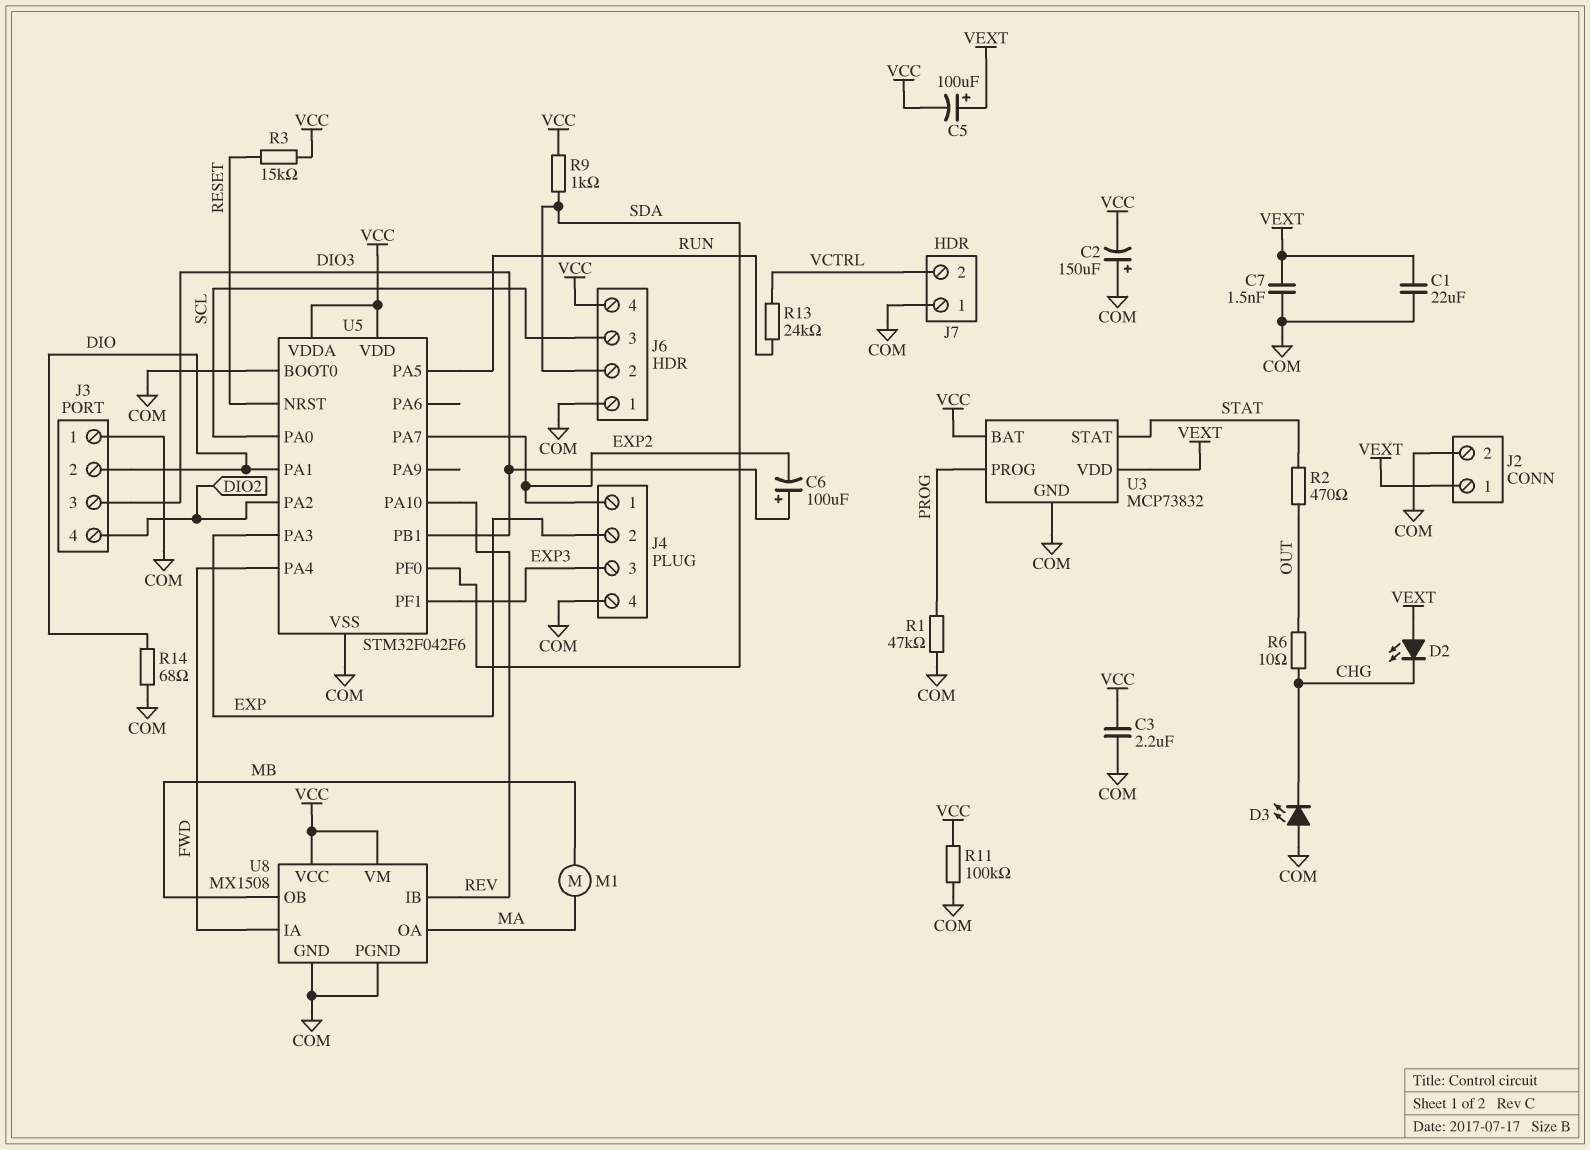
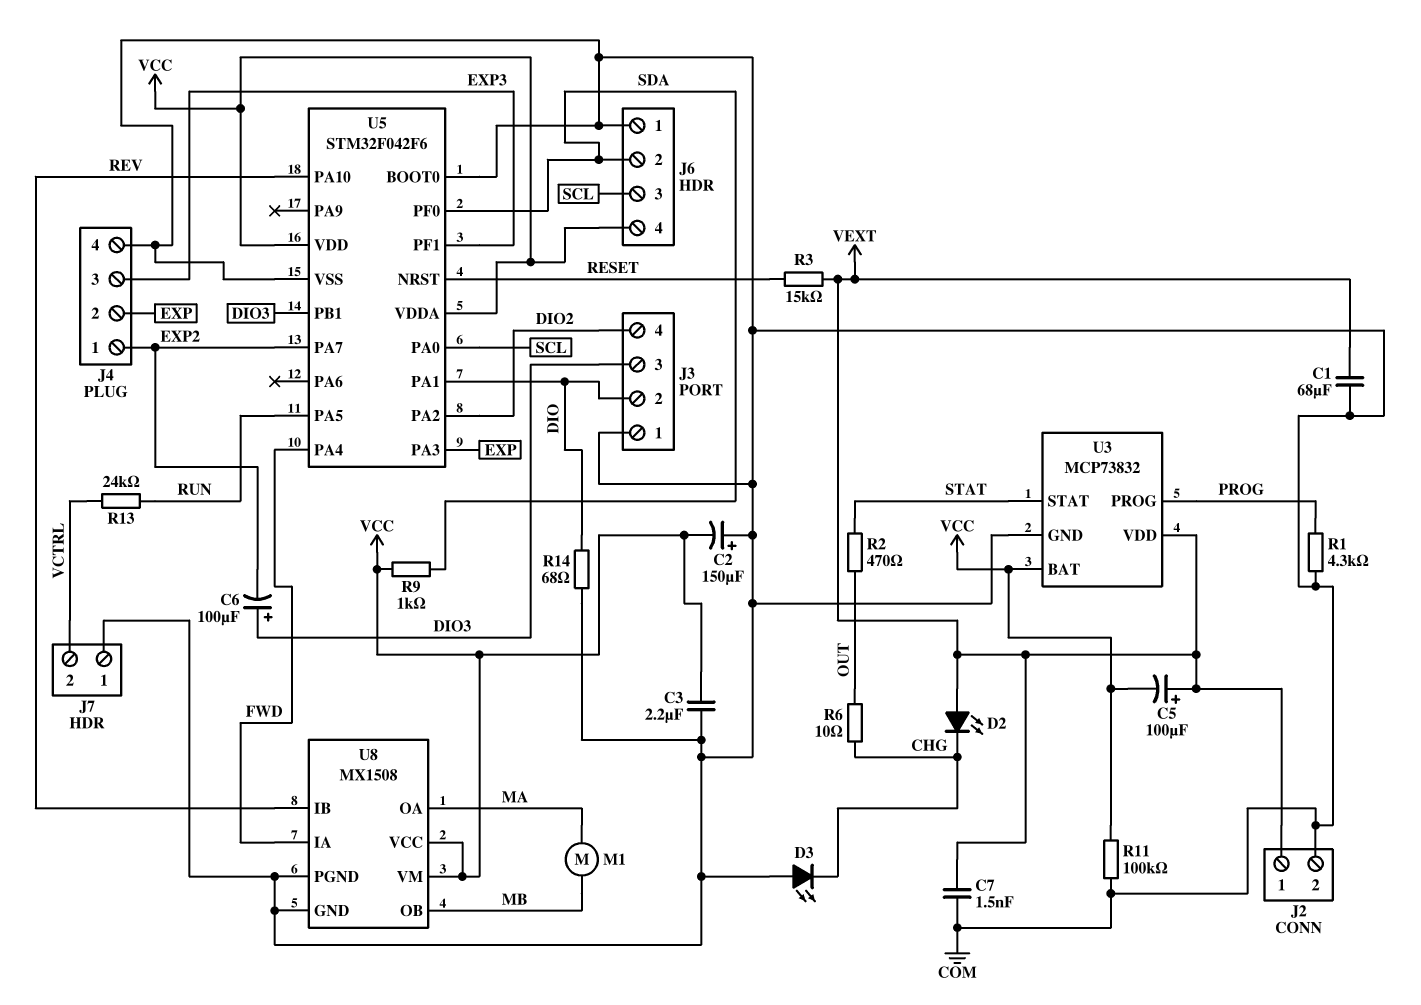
C1: 22uF (COM, VEXT) -> 68uF (COM, VEXT)
R1: 47k (COM, PROG) -> 4.3k (COM, PROG)
R3: 15k (RESET, VCC) -> 15k (RESET, VEXT)

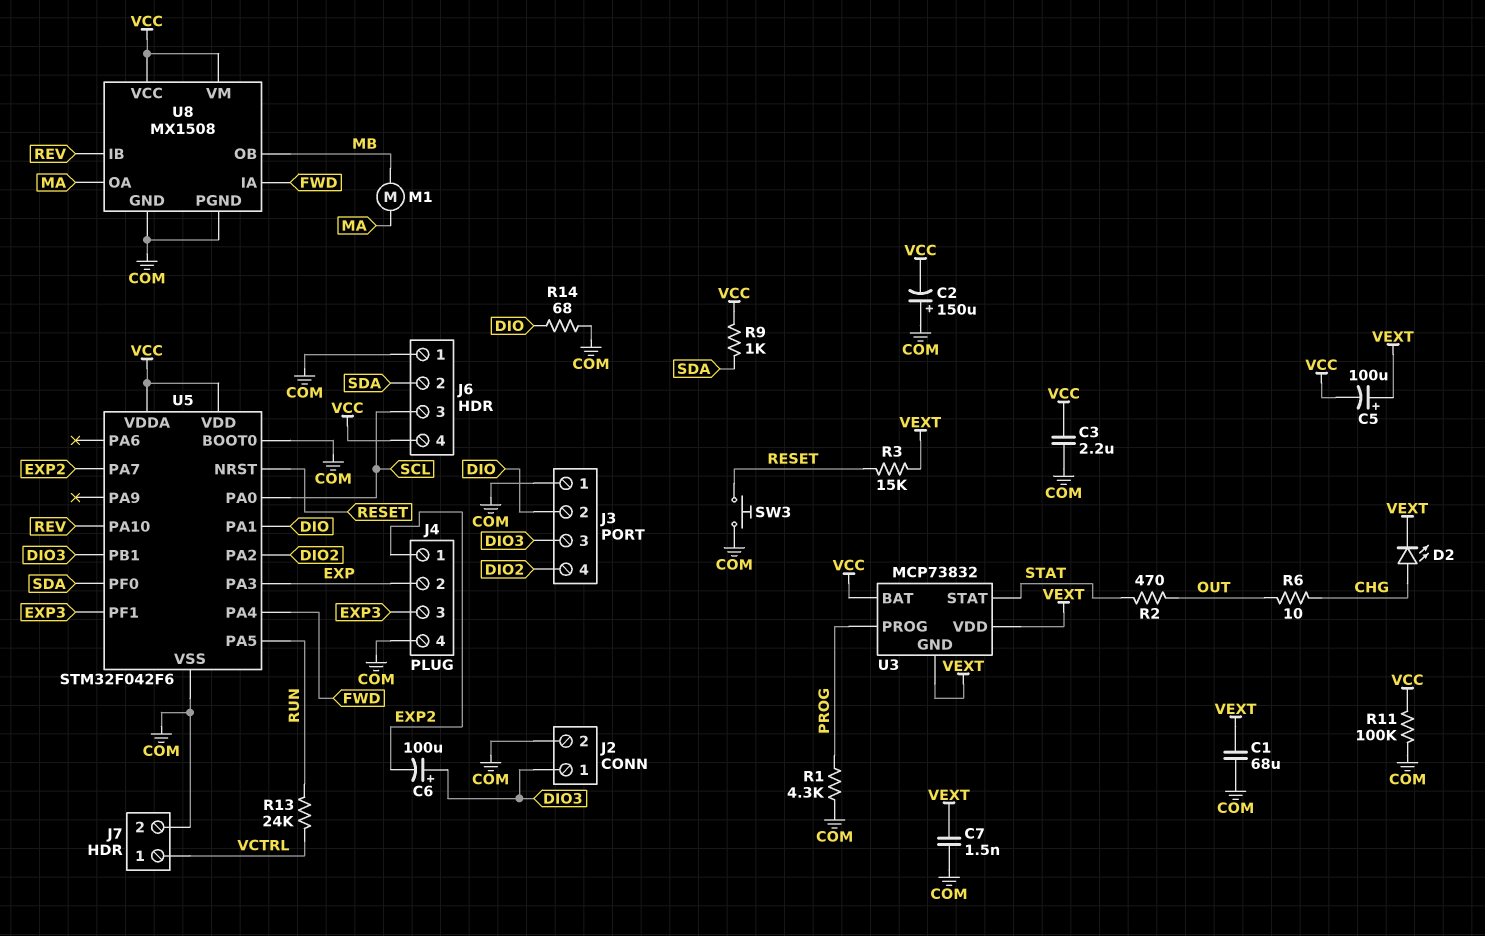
D2: LED (A VEXT, K CHG) -> LED (A CHG, K VEXT)
D3: LED (A COM, K CHG) -> none
J2 pin 1: VEXT -> DIO3
J7 pin 1: COM -> VCTRL
J7 pin 2: VCTRL -> COM
SW3: none -> button (COM, RESET)
U3 pin GND: COM -> VEXT

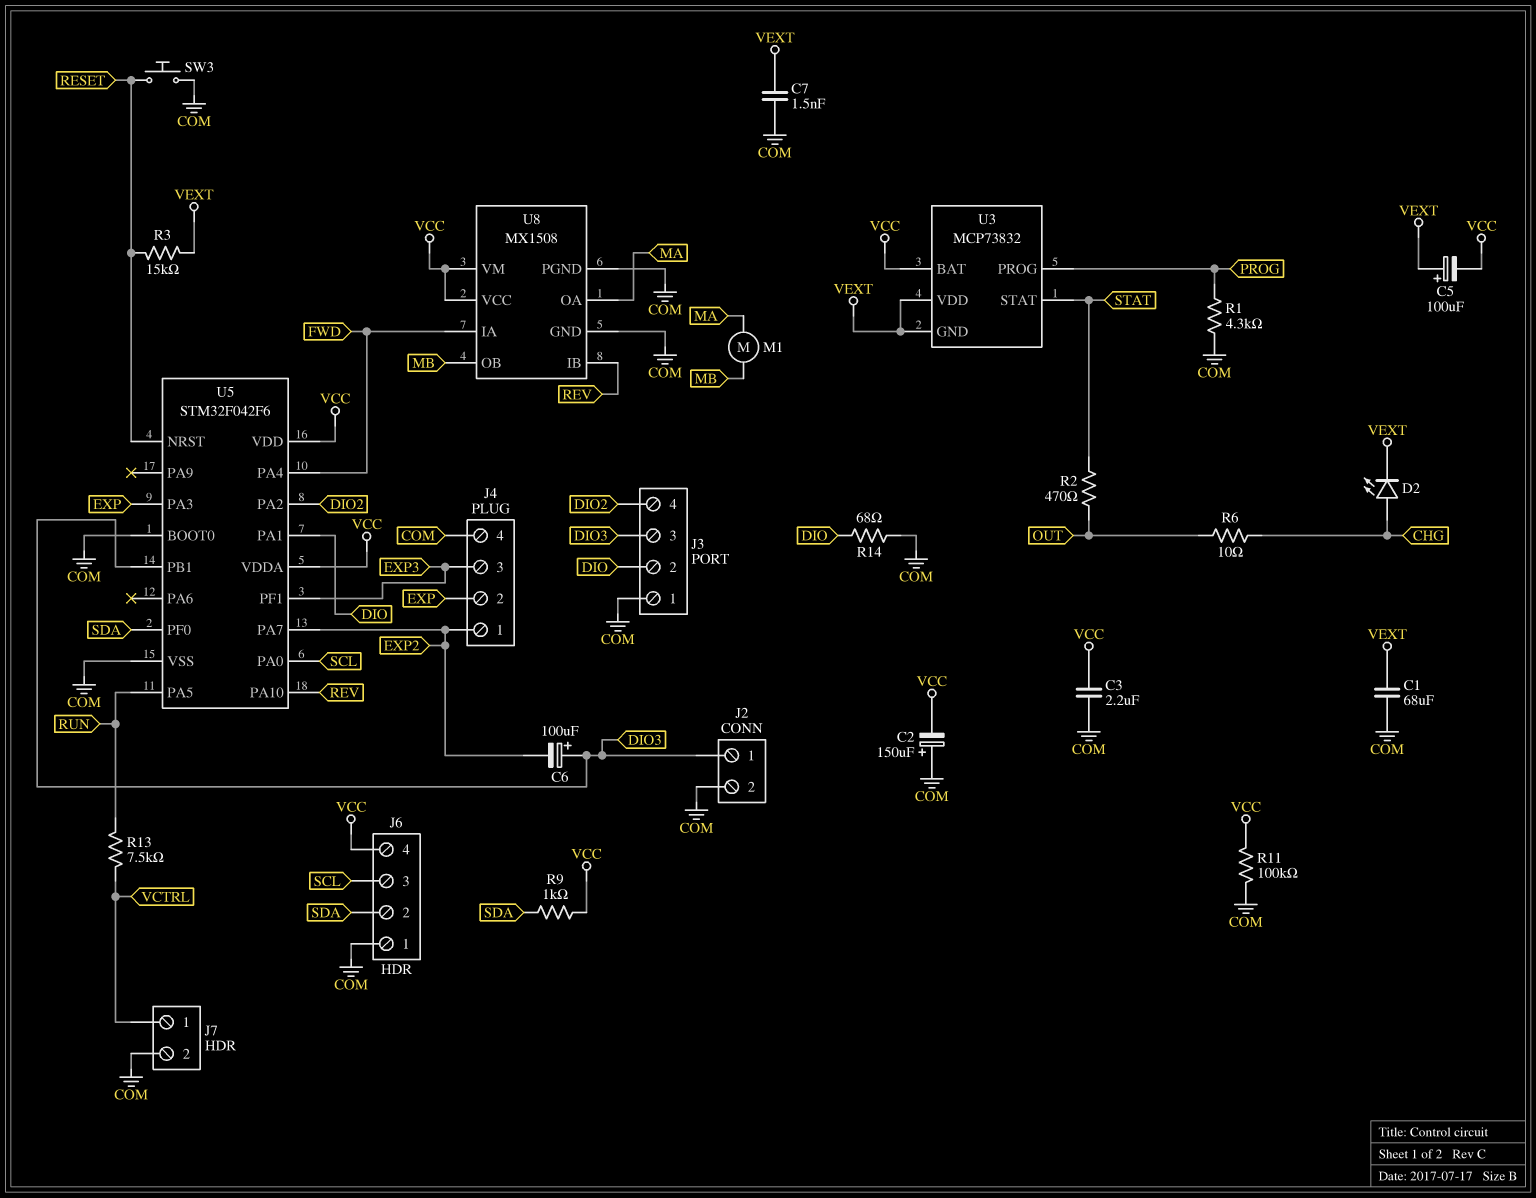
R13: 24k (RUN, VCTRL) -> 7.5k (RUN, VCTRL)

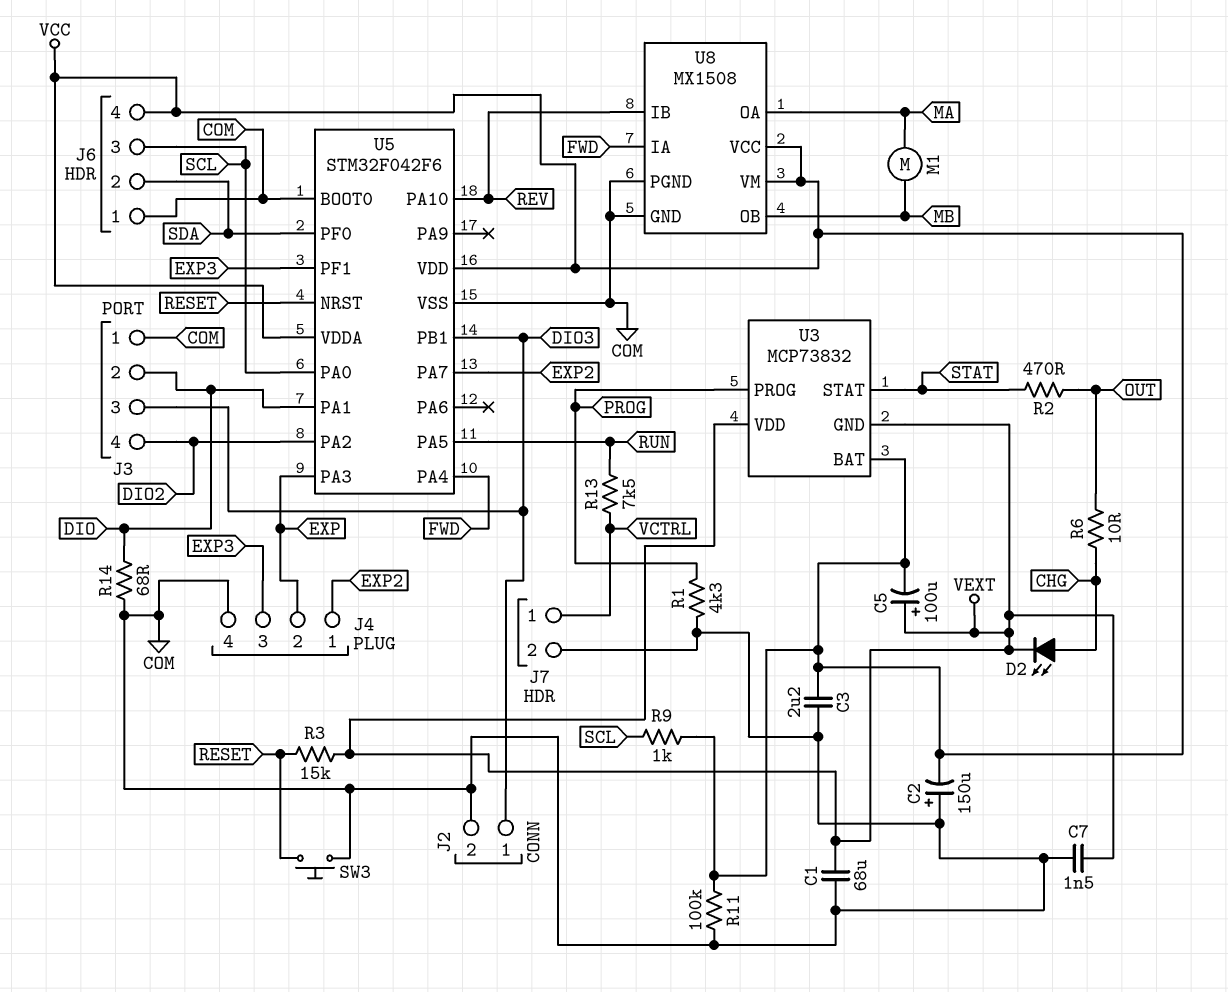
C6: 100uF (plus DIO3, minus EXP2) -> none
R9: 1k (SDA, VCC) -> 1k (SCL, VCC)

